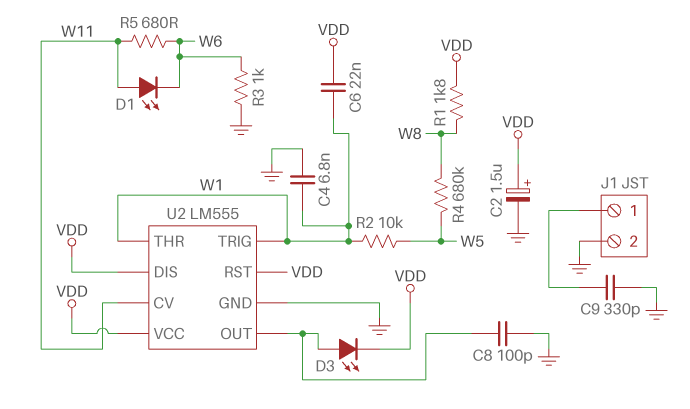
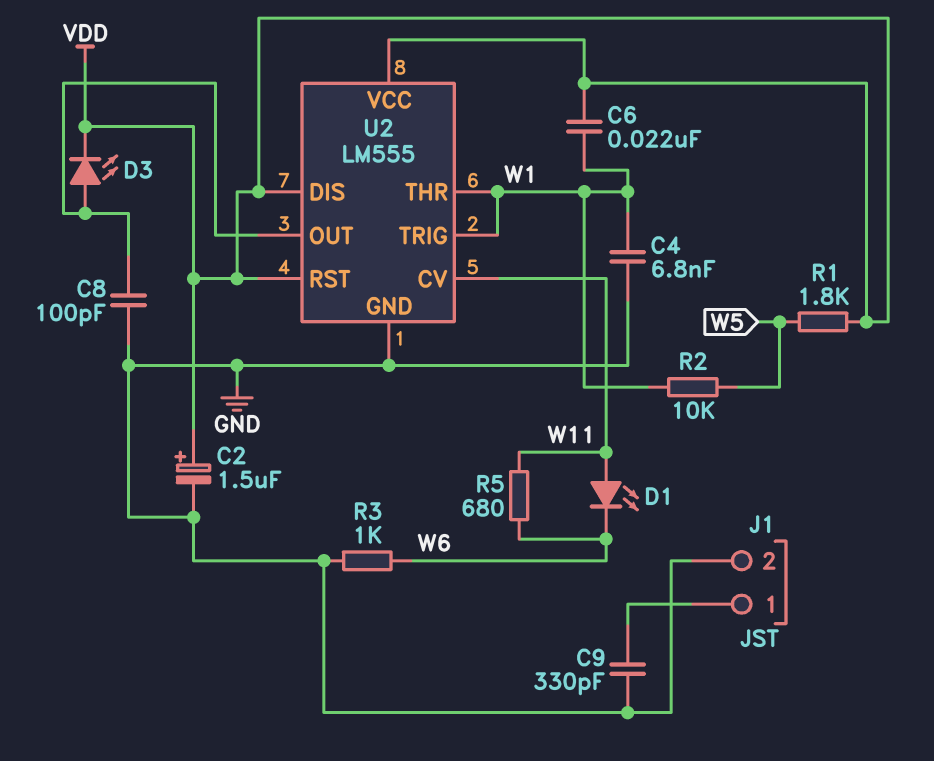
R1: 1.8k (VDD, W8) -> 1.8k (VDD, W5)
R4: 680k (W5, W8) -> none

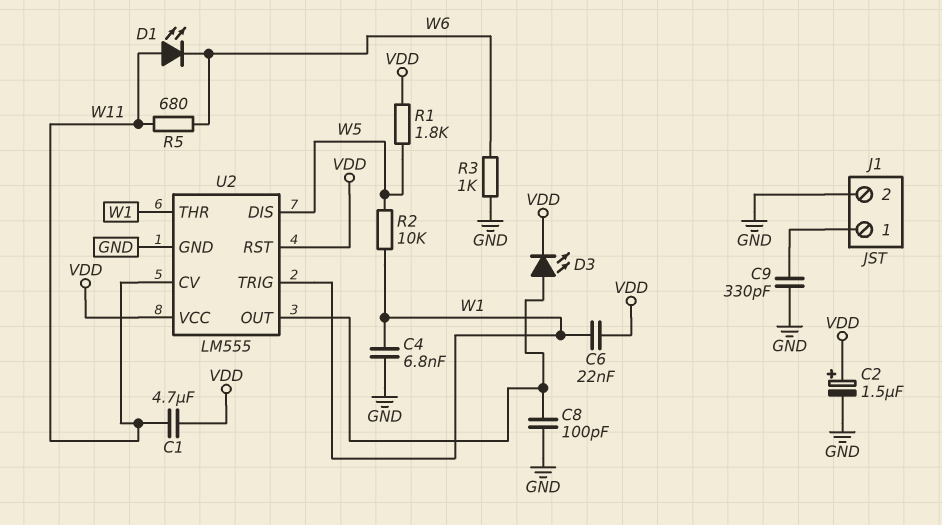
C1: none -> 4.7uF (VDD, W11)
U2 pin DIS: VDD -> W5

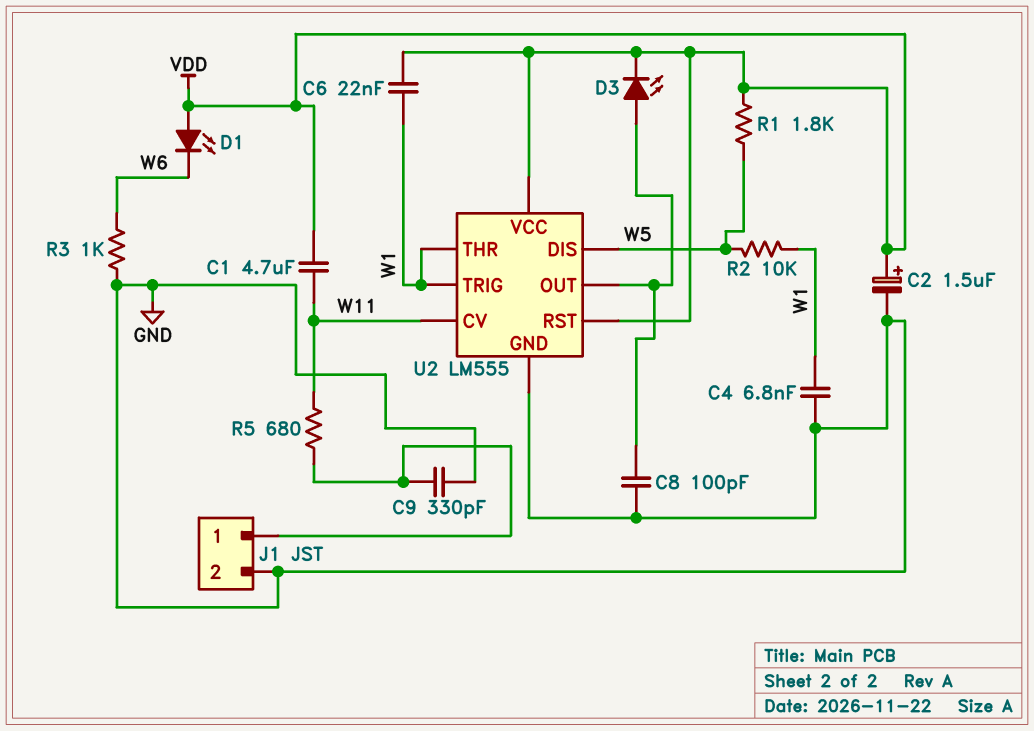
D1: LED (A W11, K W6) -> LED (A VDD, K W6)
R5: 680 (W6, W11) -> 680 (J1/1, W11)

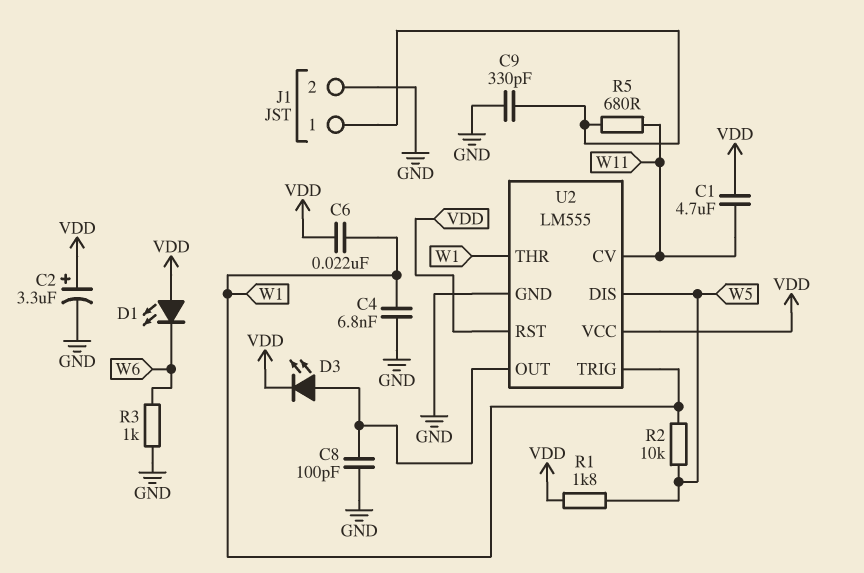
C2: 1.5uF (plus VDD, minus GND) -> 3.3uF (plus VDD, minus GND)

